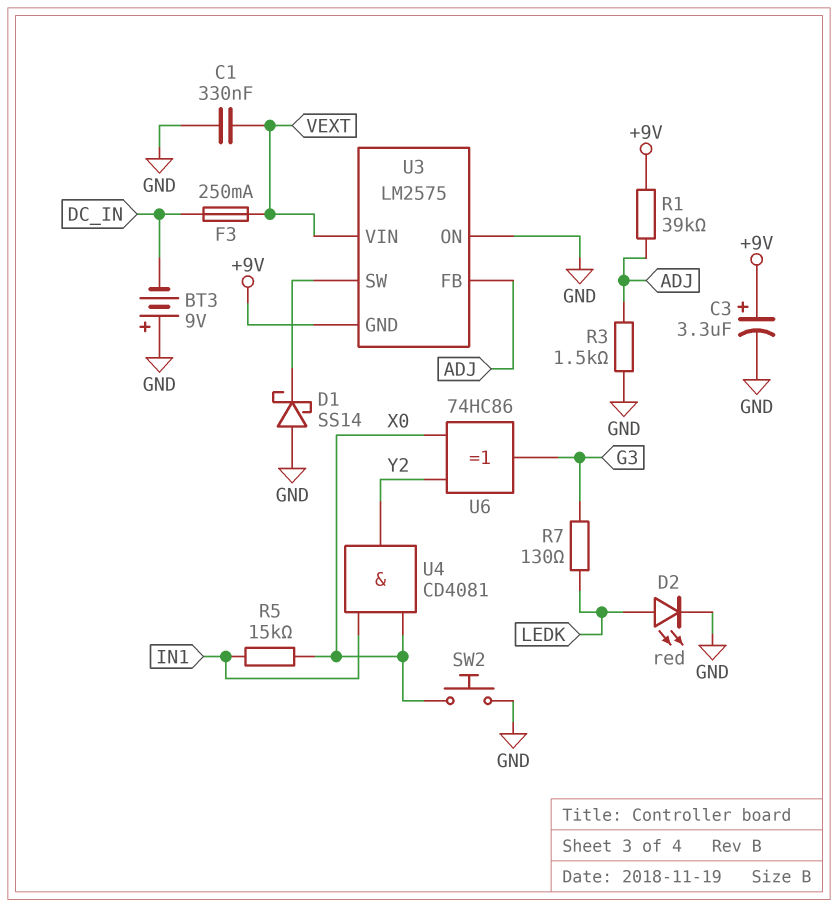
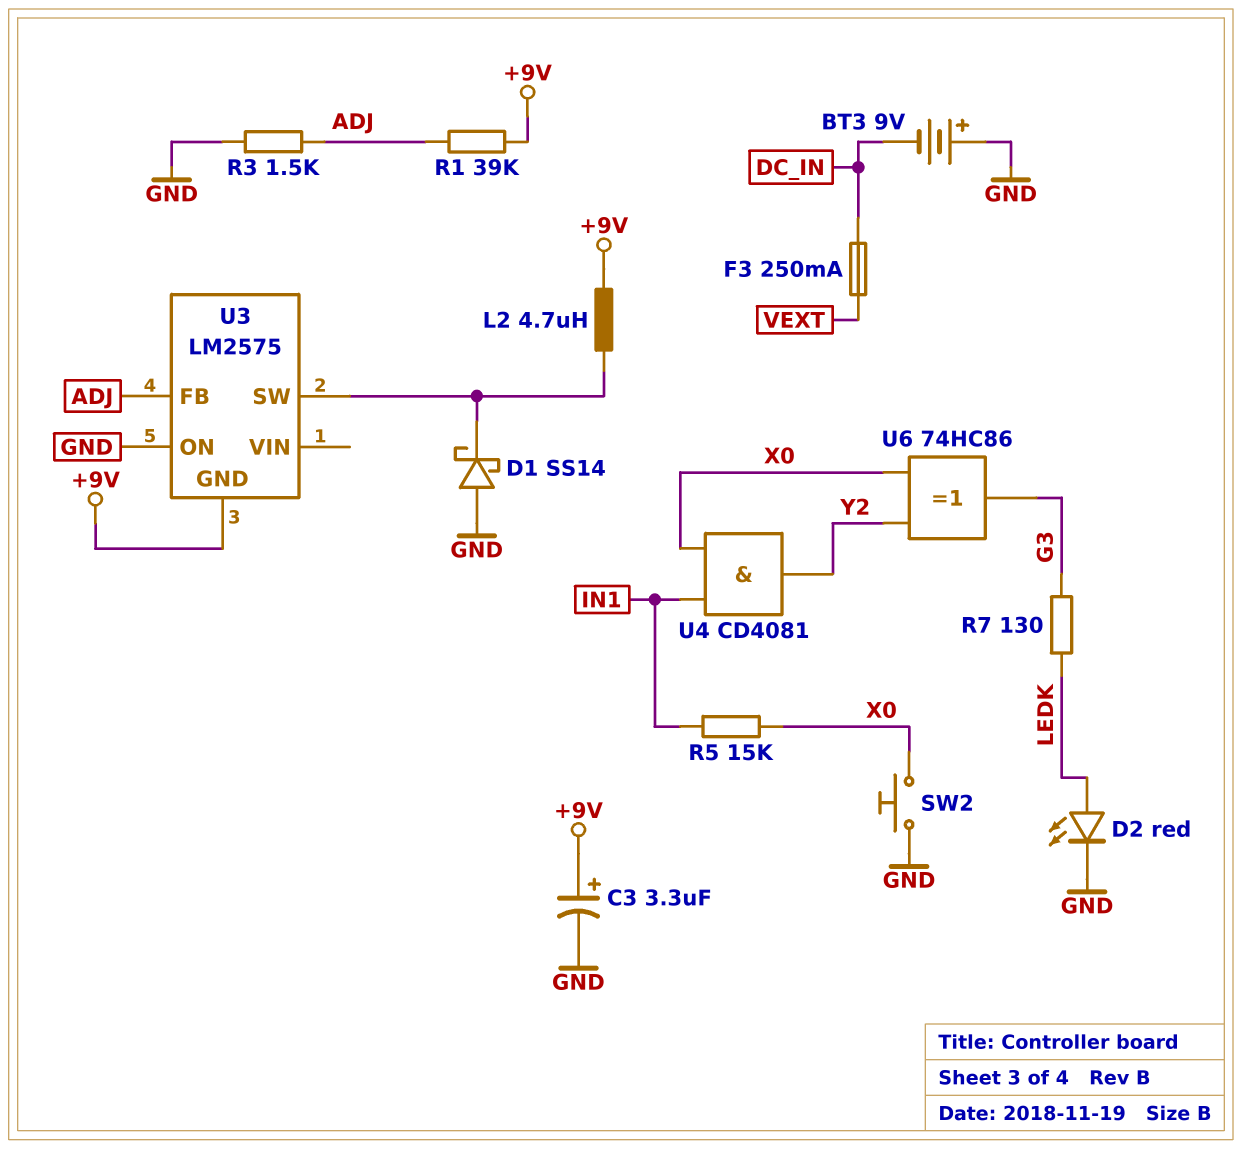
C1: 330nF (GND, VEXT) -> none
L2: none -> 4.7uH (+9V, U3/SW)
U3 pin VIN: VEXT -> none

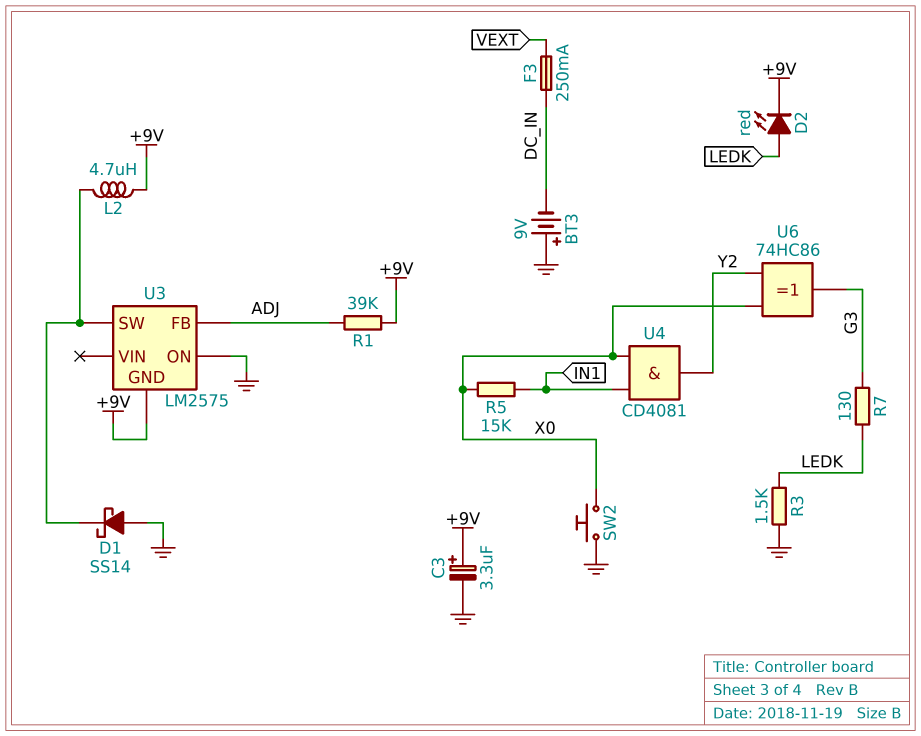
D2: LED red (A LEDK, K GND) -> LED red (A LEDK, K +9V)
R3: 1.5k (ADJ, GND) -> 1.5k (GND, LEDK)

